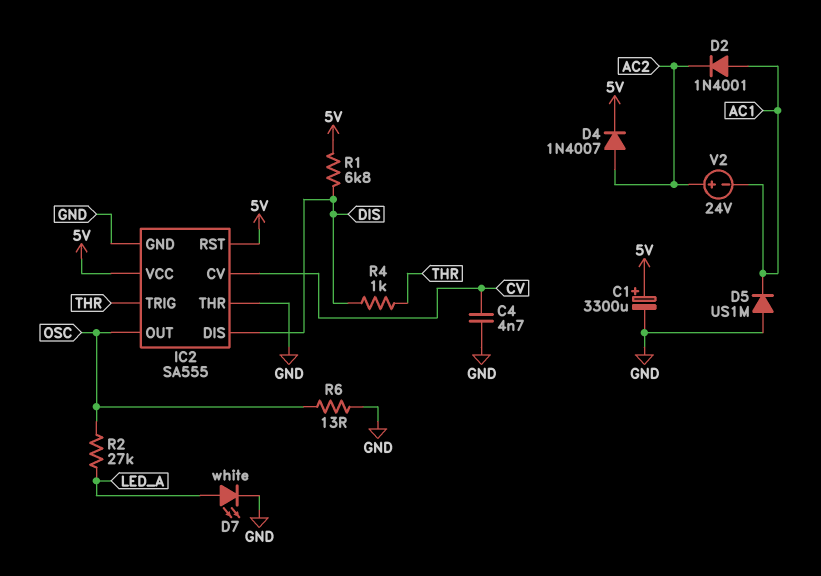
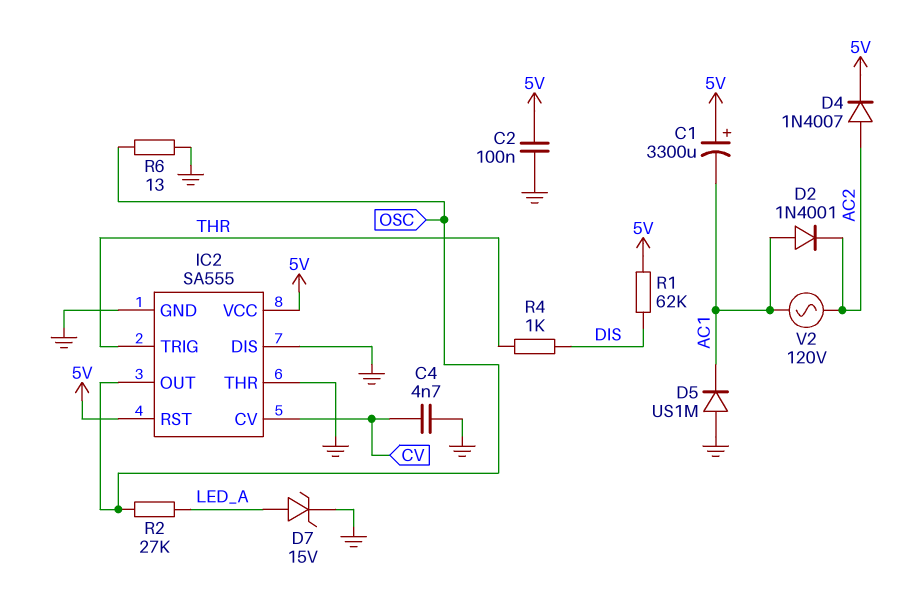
C1: 3300uF (plus 5V, minus GND) -> 3300uF (plus 5V, minus AC1)
C2: none -> 100nF (5V, GND)
D7: LED white (A LED_A, K GND) -> zener 15V (A LED_A, K GND)
IC2 pin DIS: DIS -> GND
R1: 6.8k (5V, DIS) -> 62k (5V, DIS)
V2: 24V (plus AC2, minus AC1) -> AC 120V (AC1, AC2)

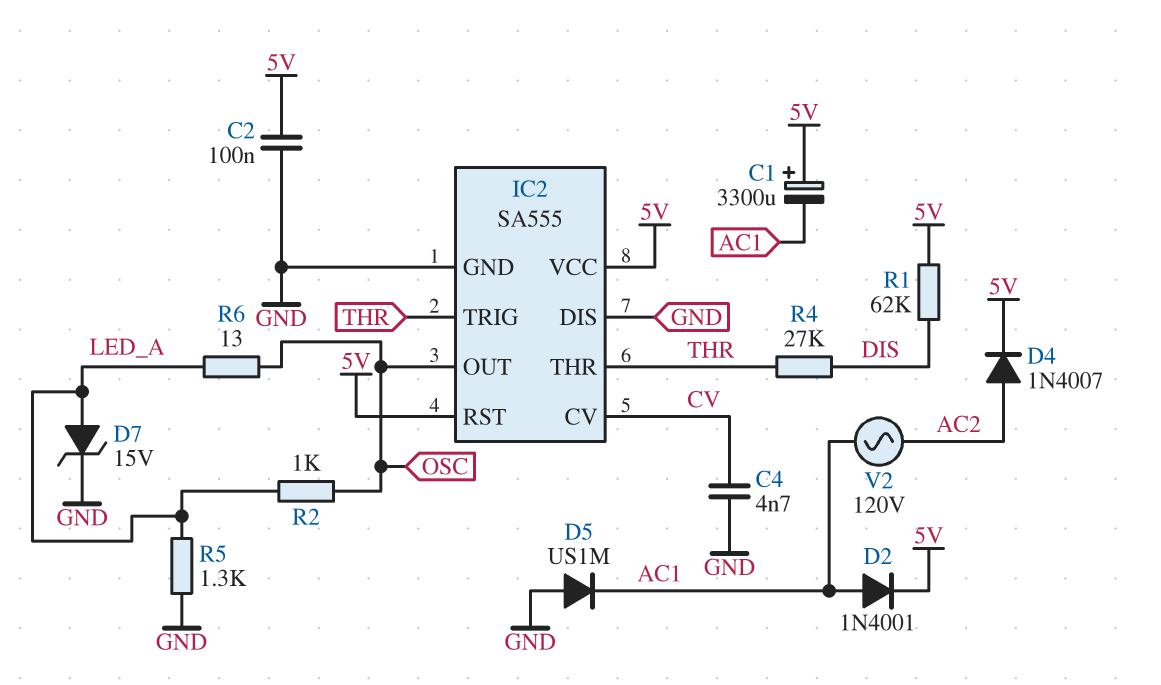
D2: diode 1N4001 (A AC1, K AC2) -> diode 1N4001 (A AC1, K 5V)
IC2 pin THR: GND -> THR
R2: 27k (LED_A, OSC) -> 1k (LED_A, OSC)
R4: 1k (DIS, THR) -> 27k (DIS, THR)
R5: none -> 1.3k (GND, LED_A)
R6: 13 (GND, OSC) -> 13 (LED_A, OSC)

